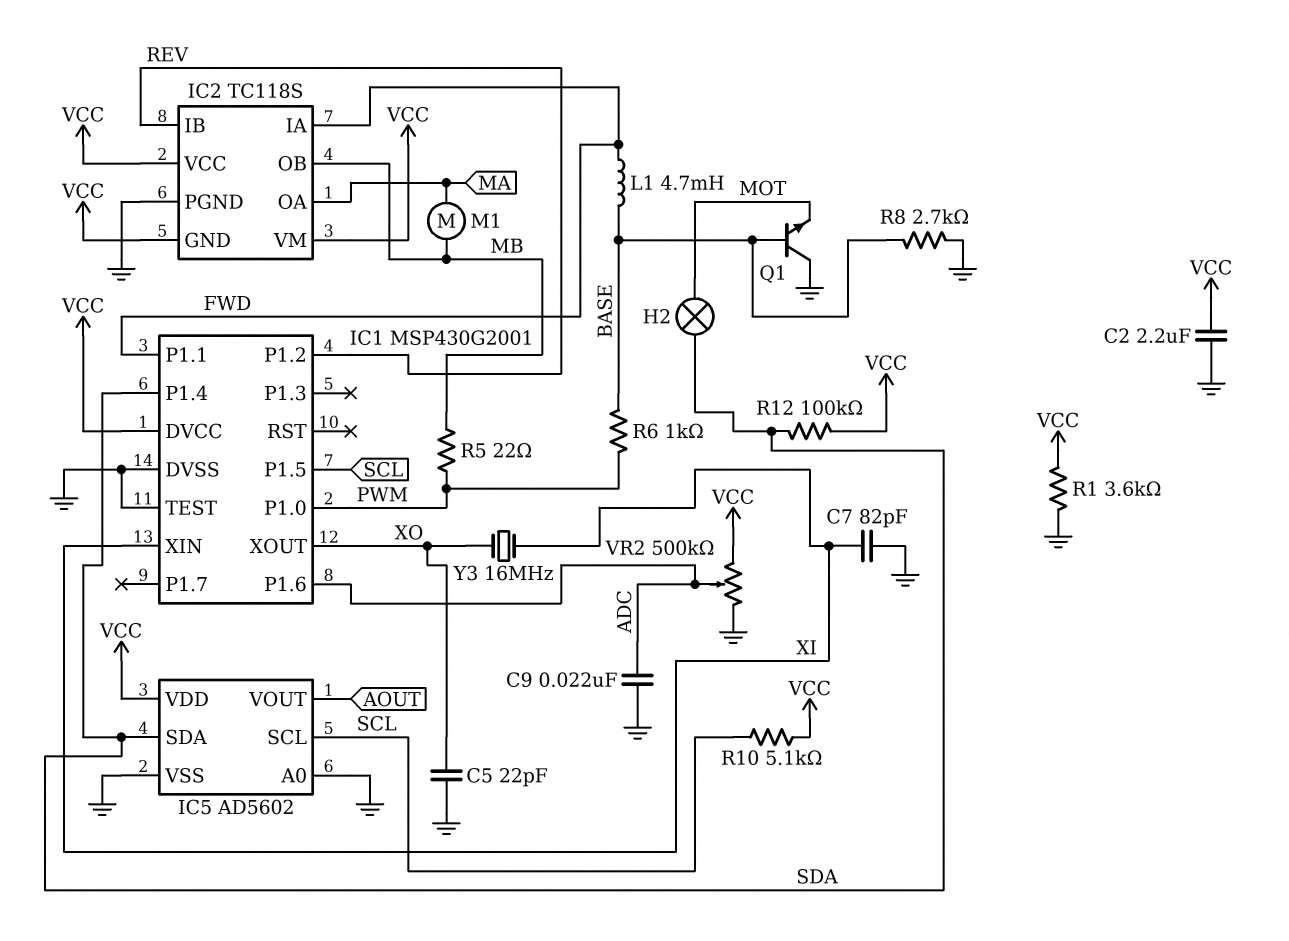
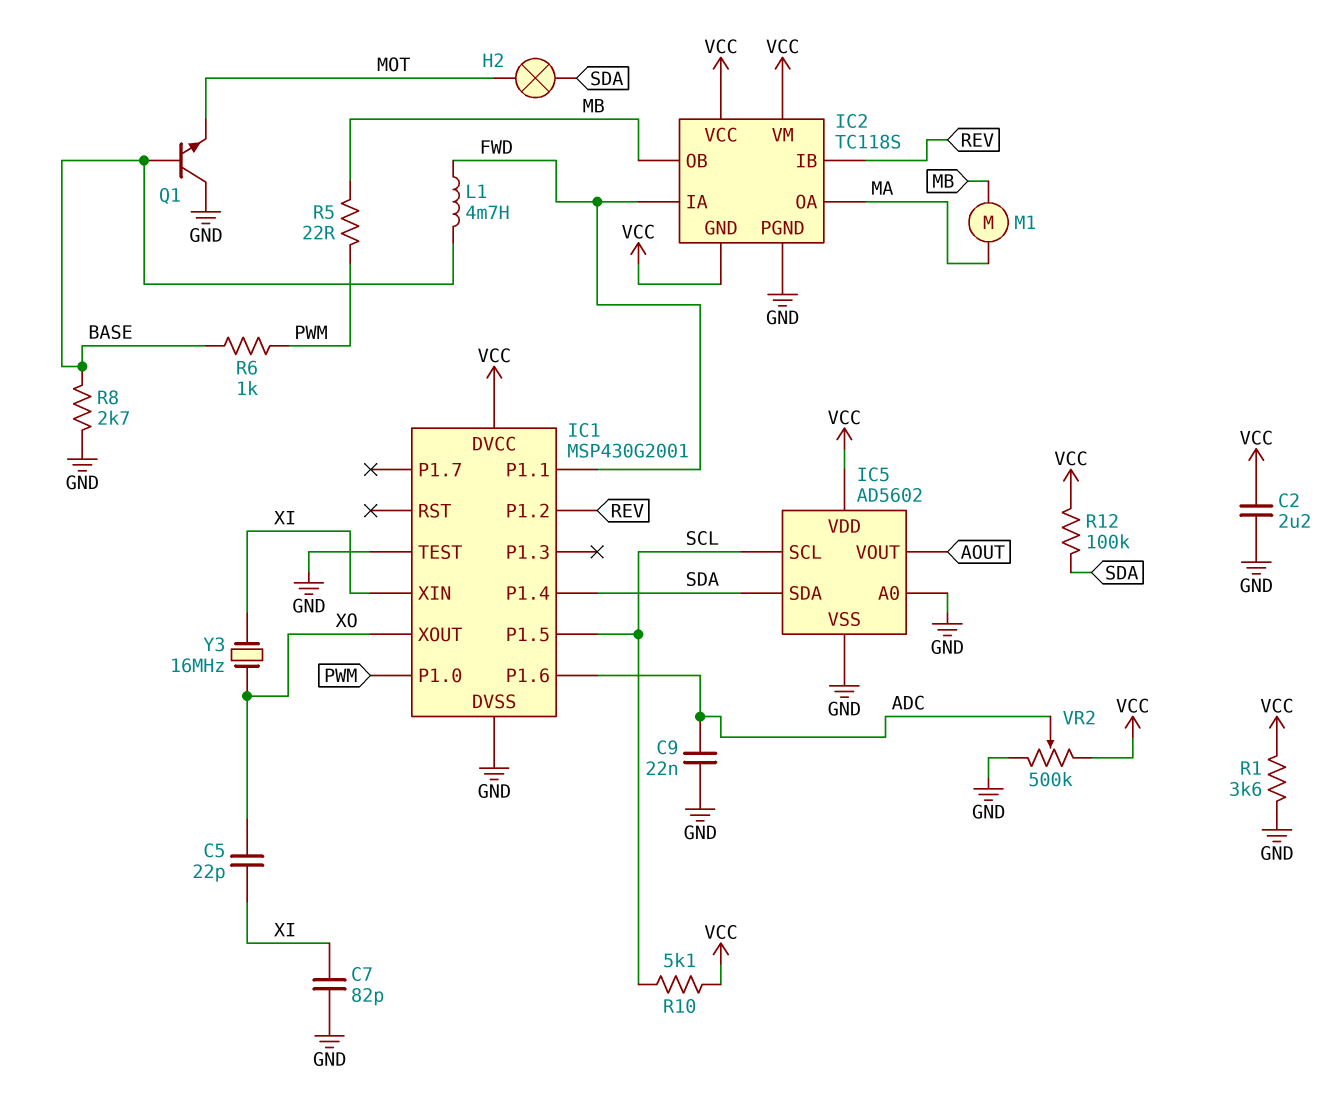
C5: 22pF (GND, XO) -> 22pF (XI, XO)

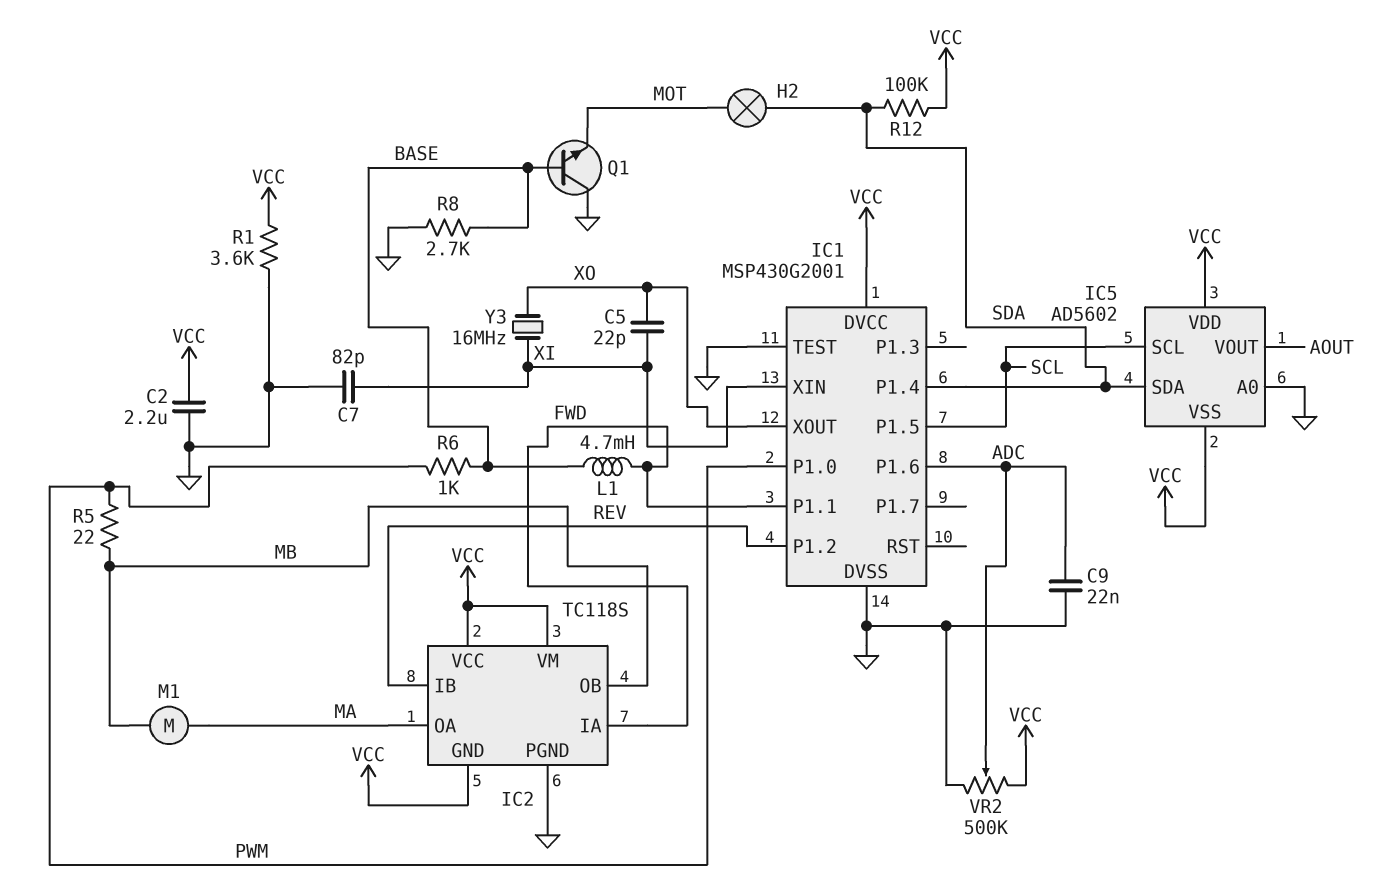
IC5 pin VSS: GND -> VCC
R10: 5.1k (SCL, VCC) -> none

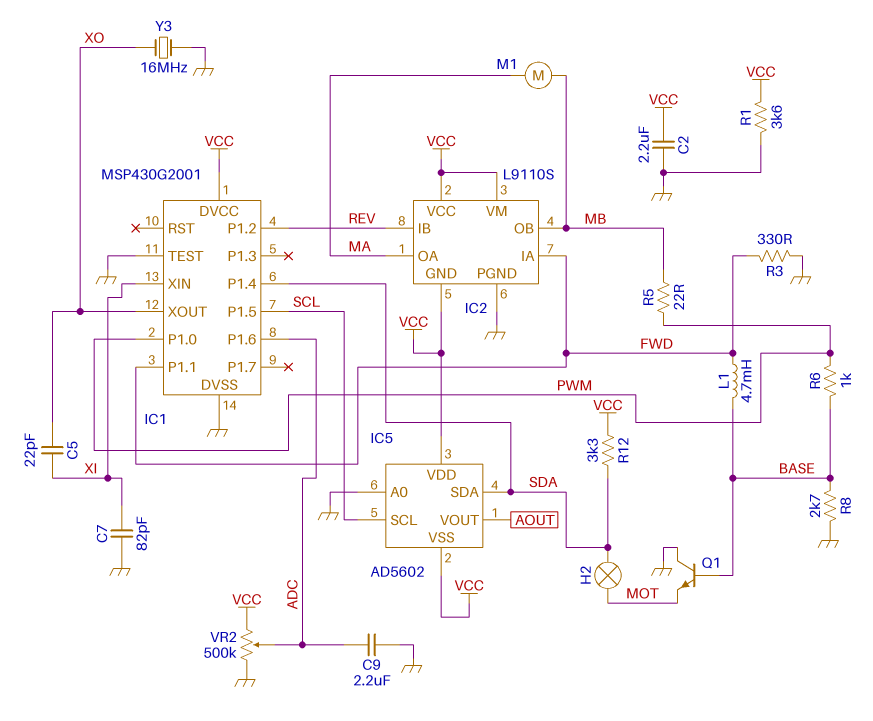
C9: 22nF (ADC, GND) -> 2.2uF (ADC, GND)
IC2: TC118S -> L9110S
R3: none -> 330 (FWD, GND)
R12: 100k (SDA, VCC) -> 3.3k (SDA, VCC)
Y3: 16MHz (XI, XO) -> 16MHz (GND, XO)

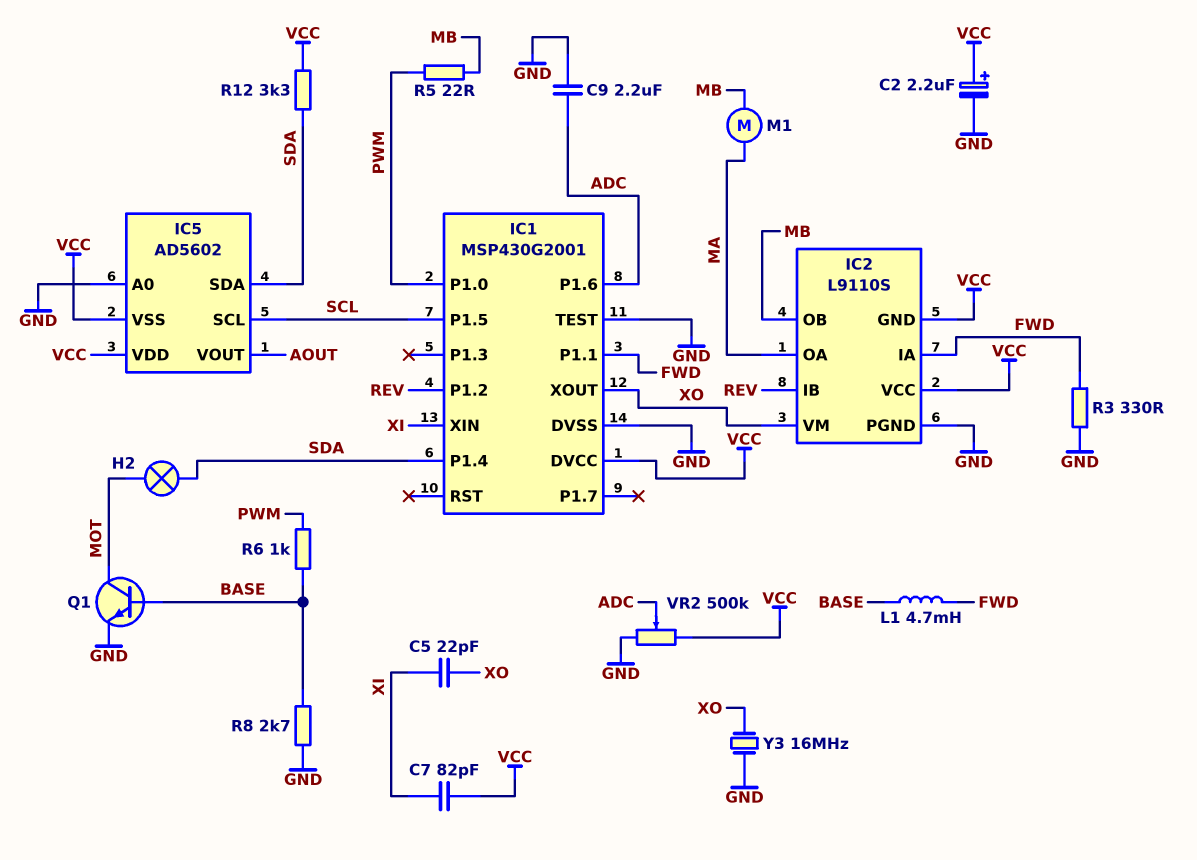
C2: 2.2uF (GND, VCC) -> 2.2uF (plus VCC, minus GND)
C7: 82pF (GND, XI) -> 82pF (VCC, XI)
IC2 pin VM: VCC -> XO
Q1: NPN (B BASE, C GND, E MOT) -> NPN (B BASE, C MOT, E GND)
R1: 3.6k (GND, VCC) -> none

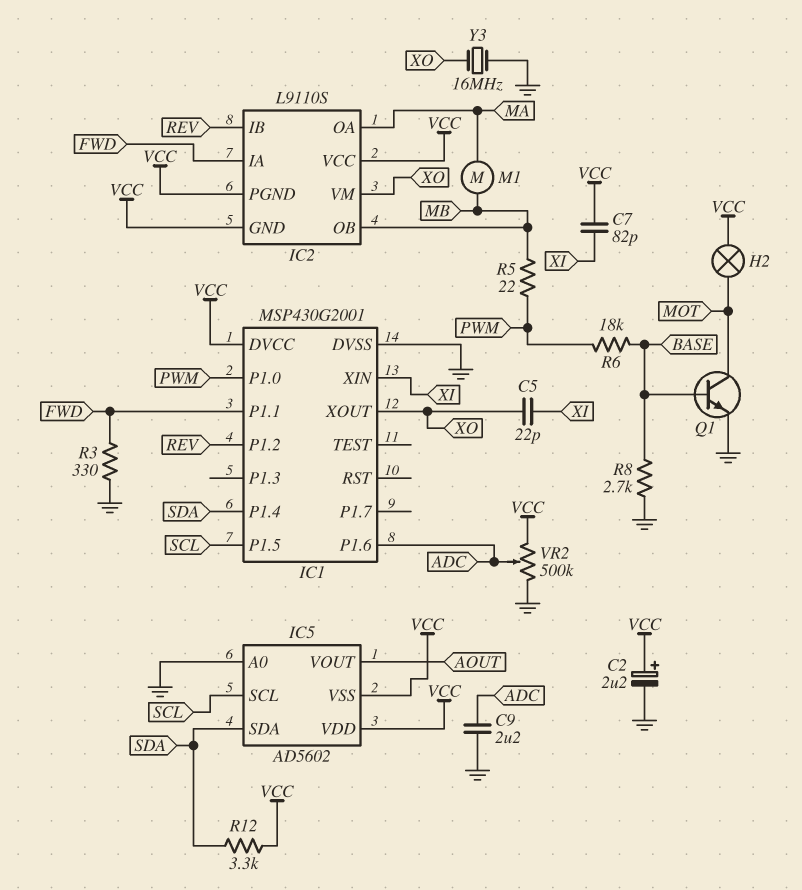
H2: lamp (MOT, SDA) -> lamp (MOT, VCC)
IC1 pin TEST: GND -> none
IC2 pin PGND: GND -> VCC
L1: 4.7mH (BASE, FWD) -> none
R6: 1k (BASE, PWM) -> 18k (BASE, PWM)

